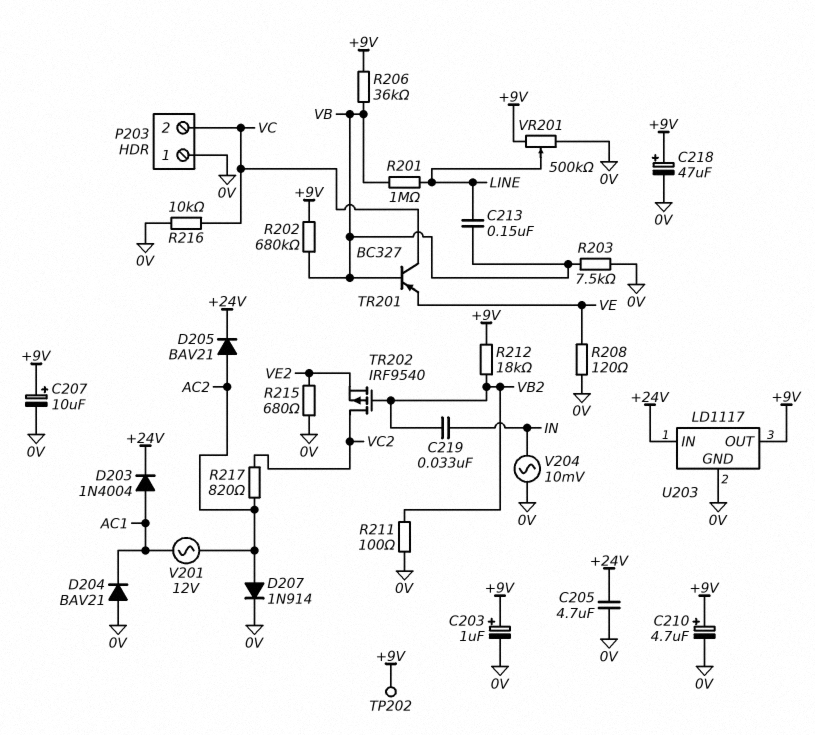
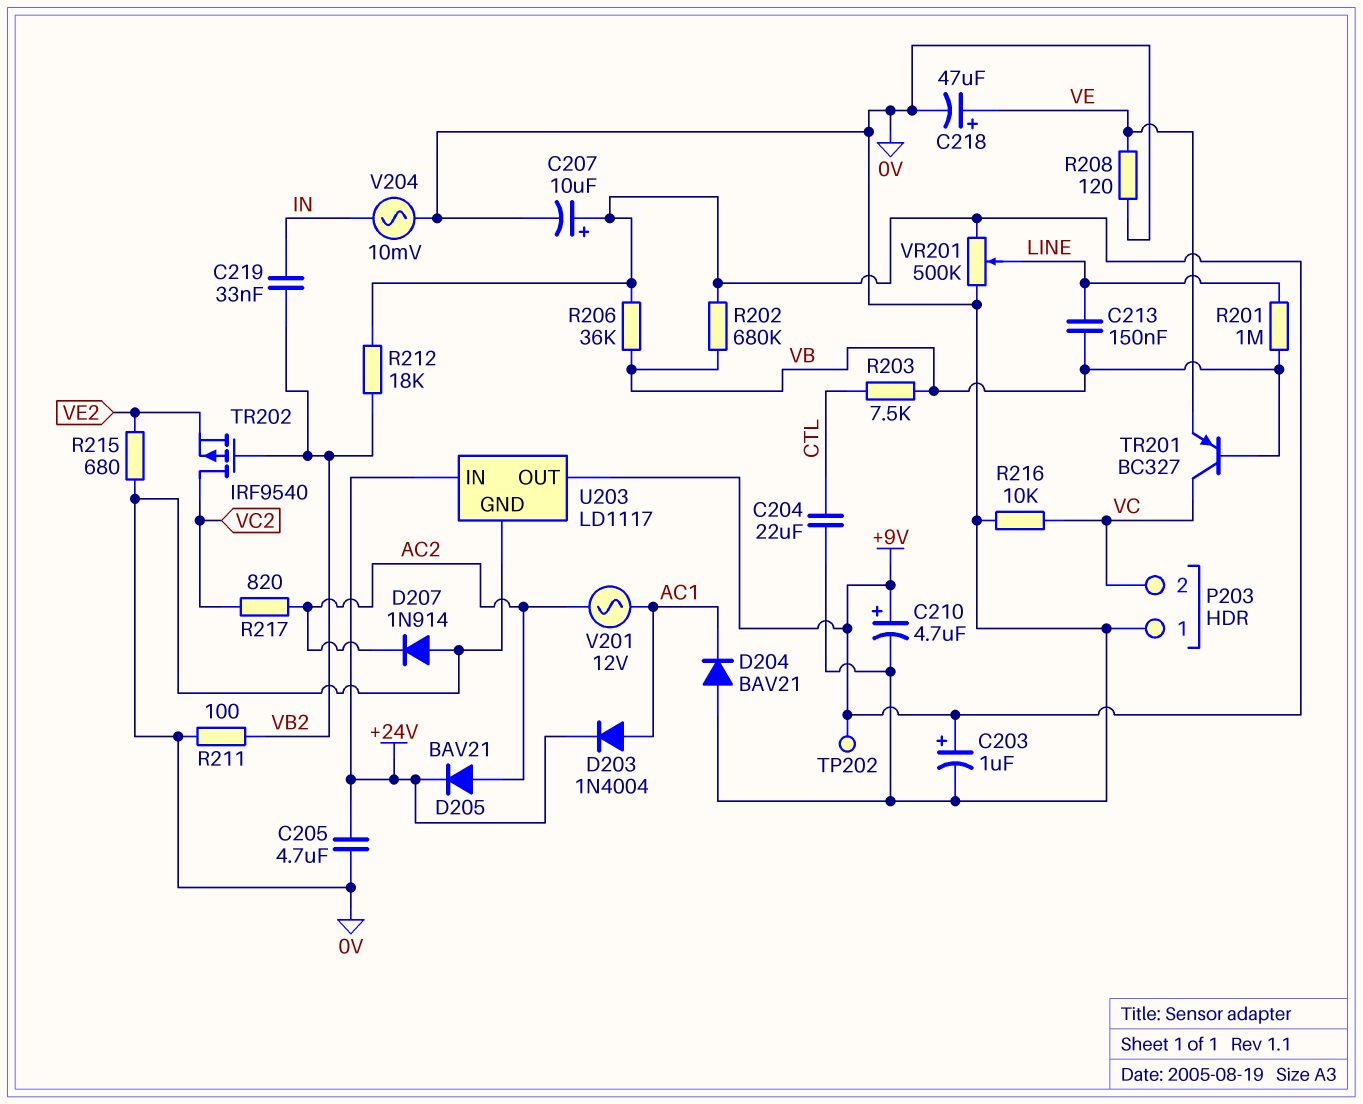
C204: none -> 22uF (0V, CTL)
C218: 47uF (plus +9V, minus 0V) -> 47uF (plus VE, minus 0V)
D207: diode 1N914 (A AC2, K 0V) -> diode 1N914 (A 0V, K AC2)
R203: 7.5k (0V, VB) -> 7.5k (CTL, VB)

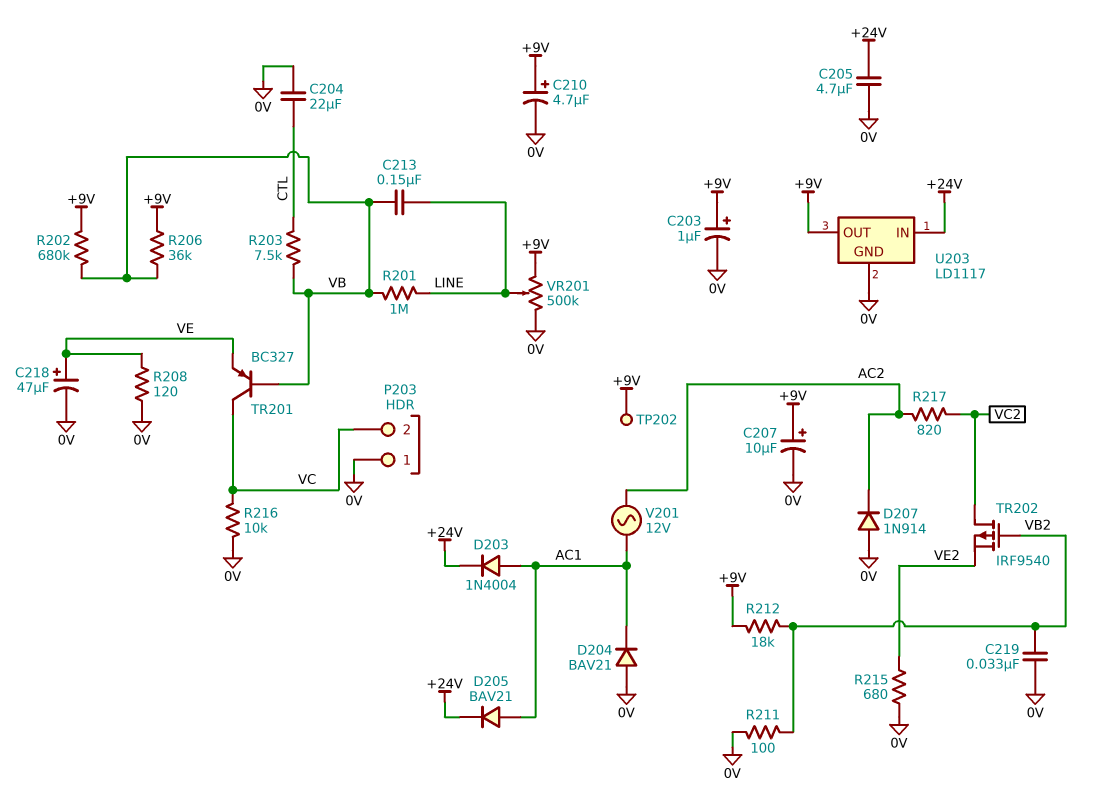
C219: 33nF (IN, VB2) -> 33nF (0V, VB2)
D205: diode BAV21 (A AC2, K +24V) -> diode BAV21 (A AC1, K +24V)
V204: AC 10mV (0V, IN) -> none

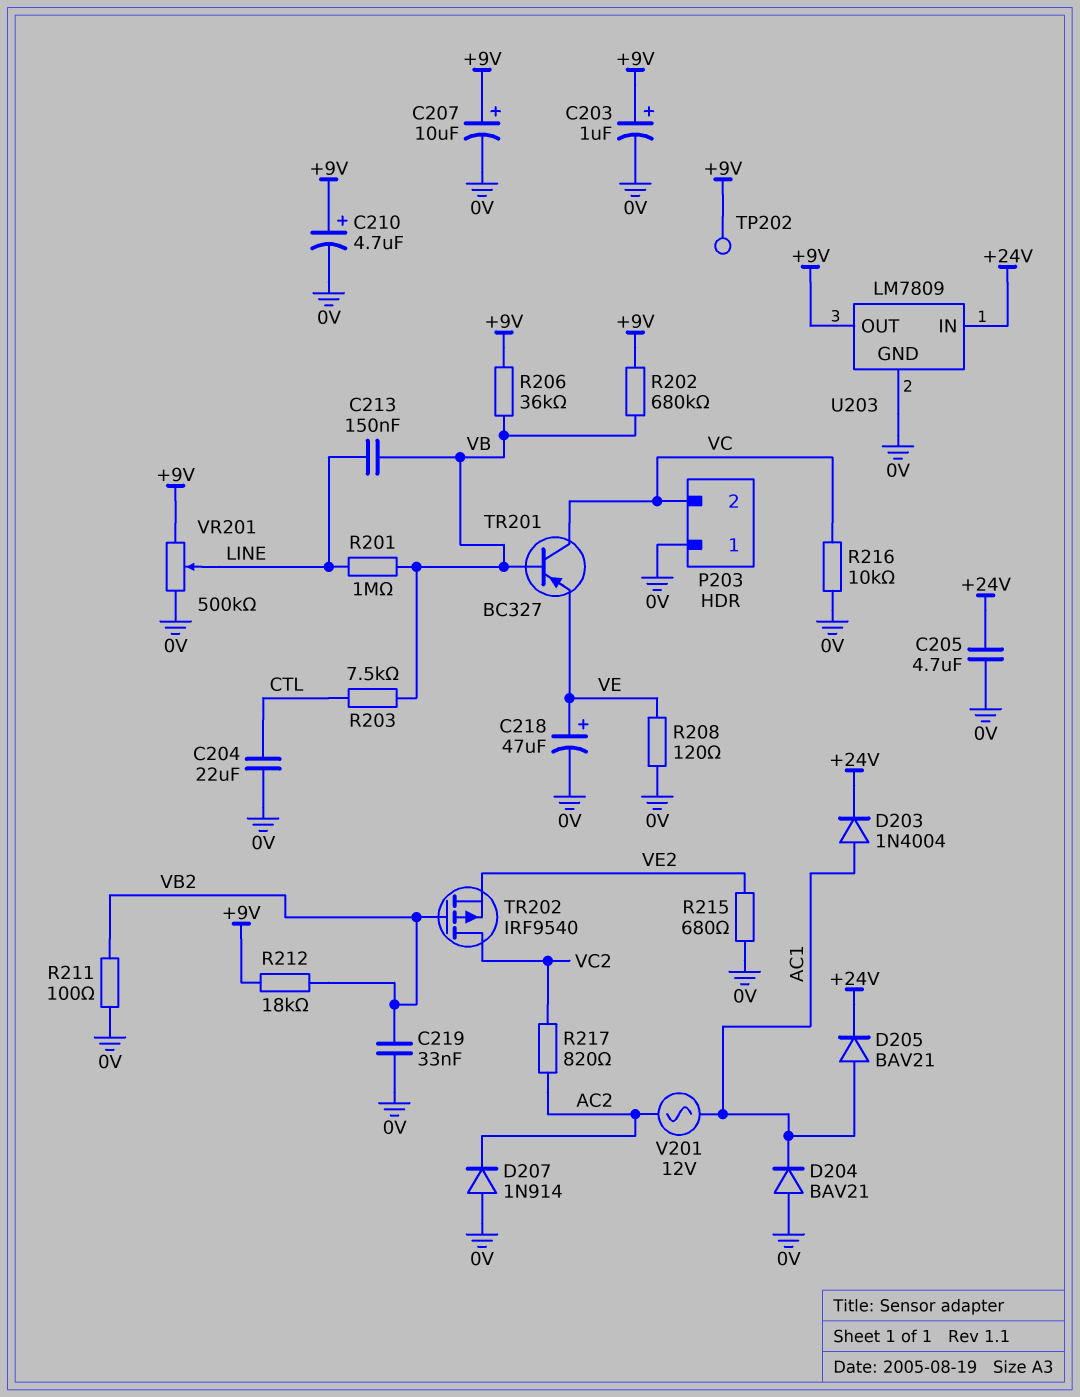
U203: LD1117 -> LM7809

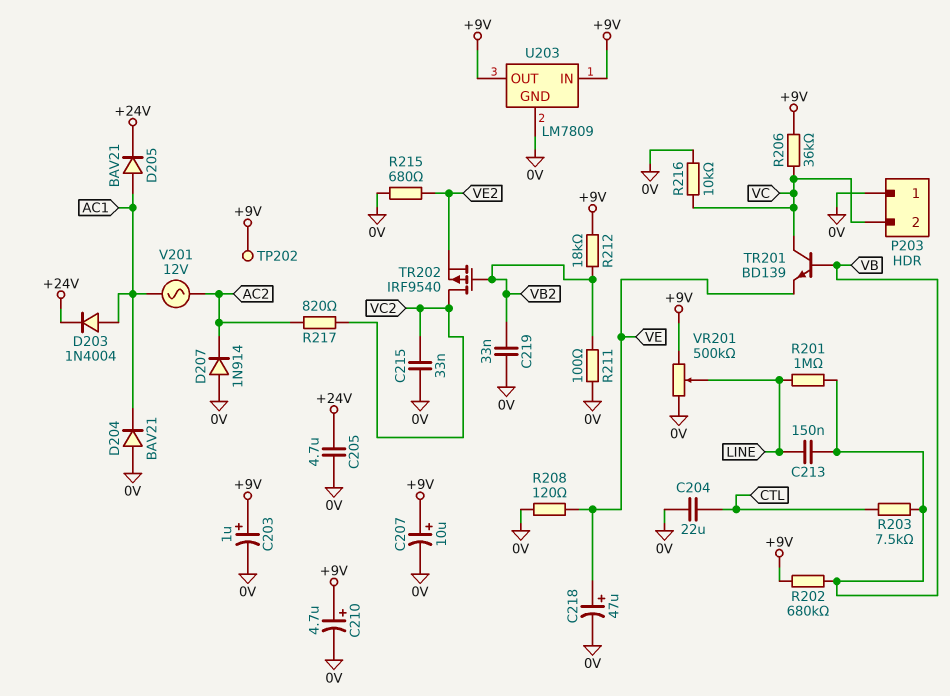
C215: none -> 33nF (0V, VC2)
R206: 36k (+9V, VB) -> 36k (+9V, VC)
TR201: PNP BC327 (B VB, C VC, E VE) -> NPN BD139 (B VB, C VC, E VE)
U203 pin IN: +24V -> +9V

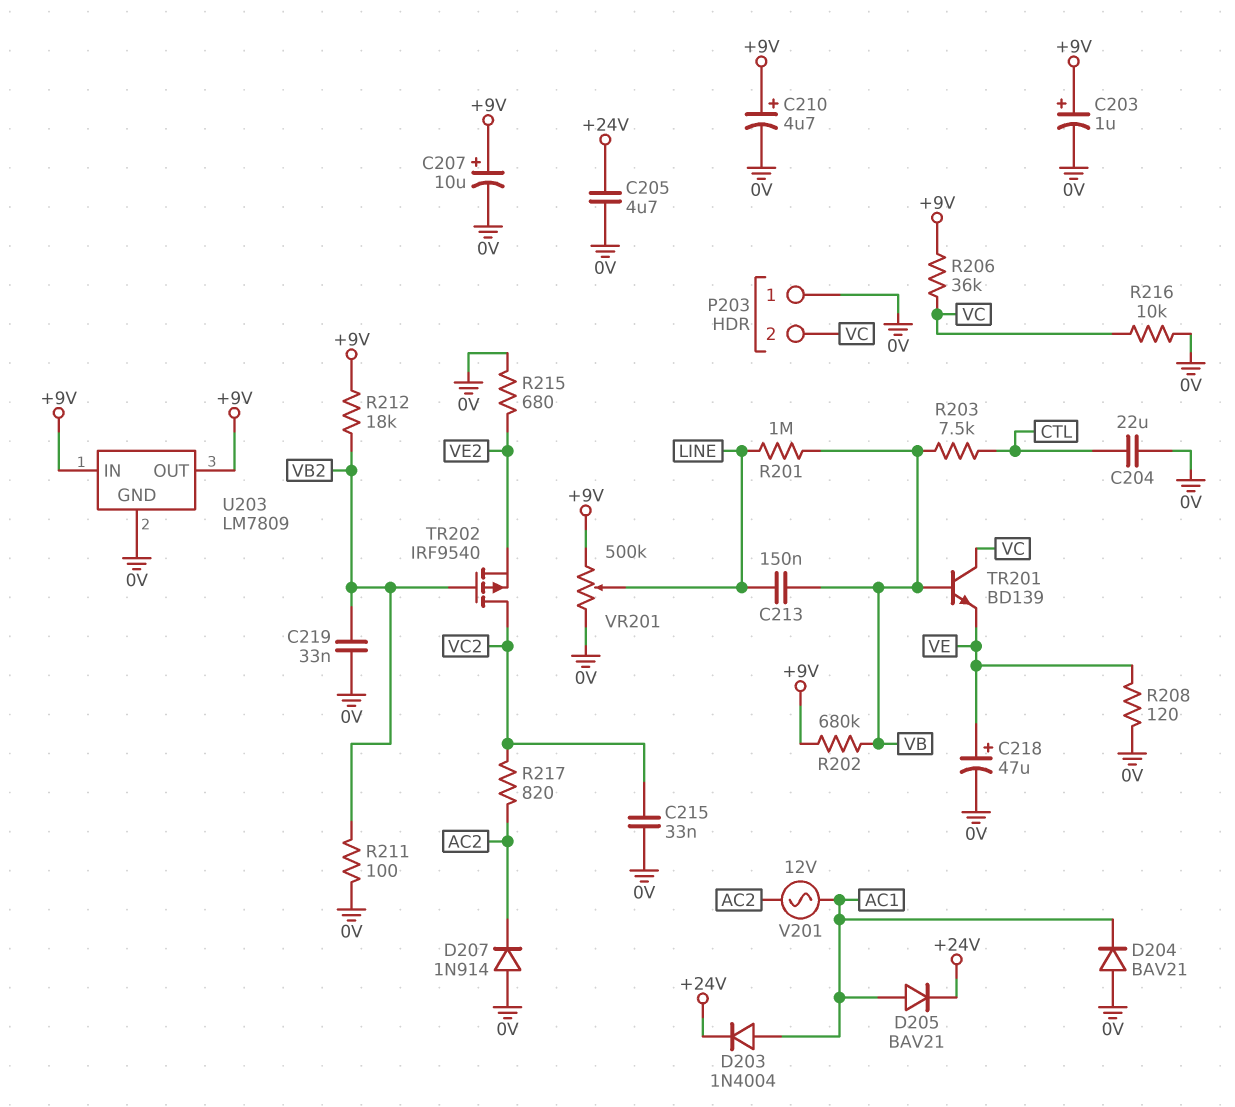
TP202: test point (+9V) -> none

